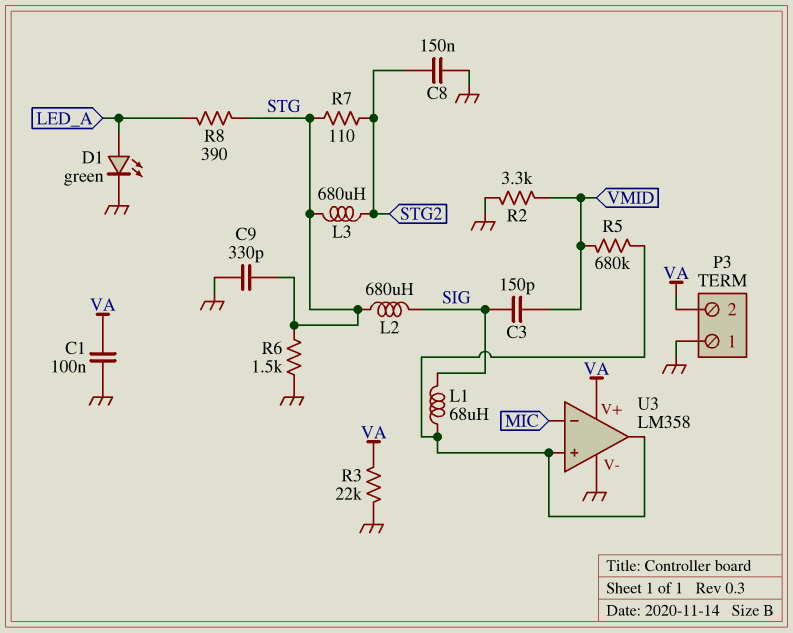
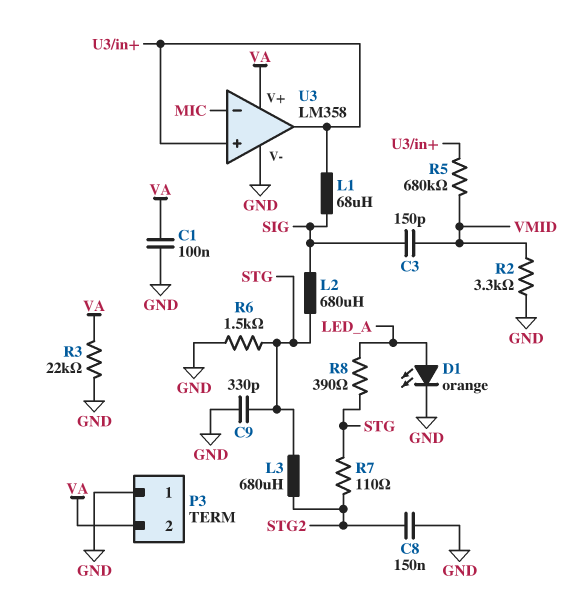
D1: LED green (A LED_A, K GND) -> LED orange (A LED_A, K GND)

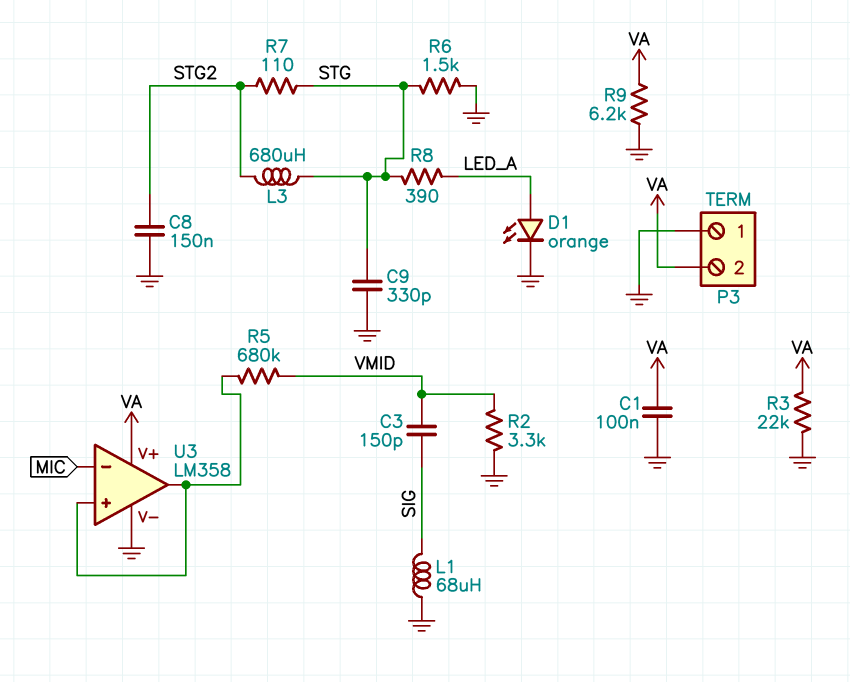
L1: 68uH (SIG, U3/in+) -> 68uH (GND, SIG)
L2: 680uH (SIG, STG) -> none
R9: none -> 6.2k (GND, VA)

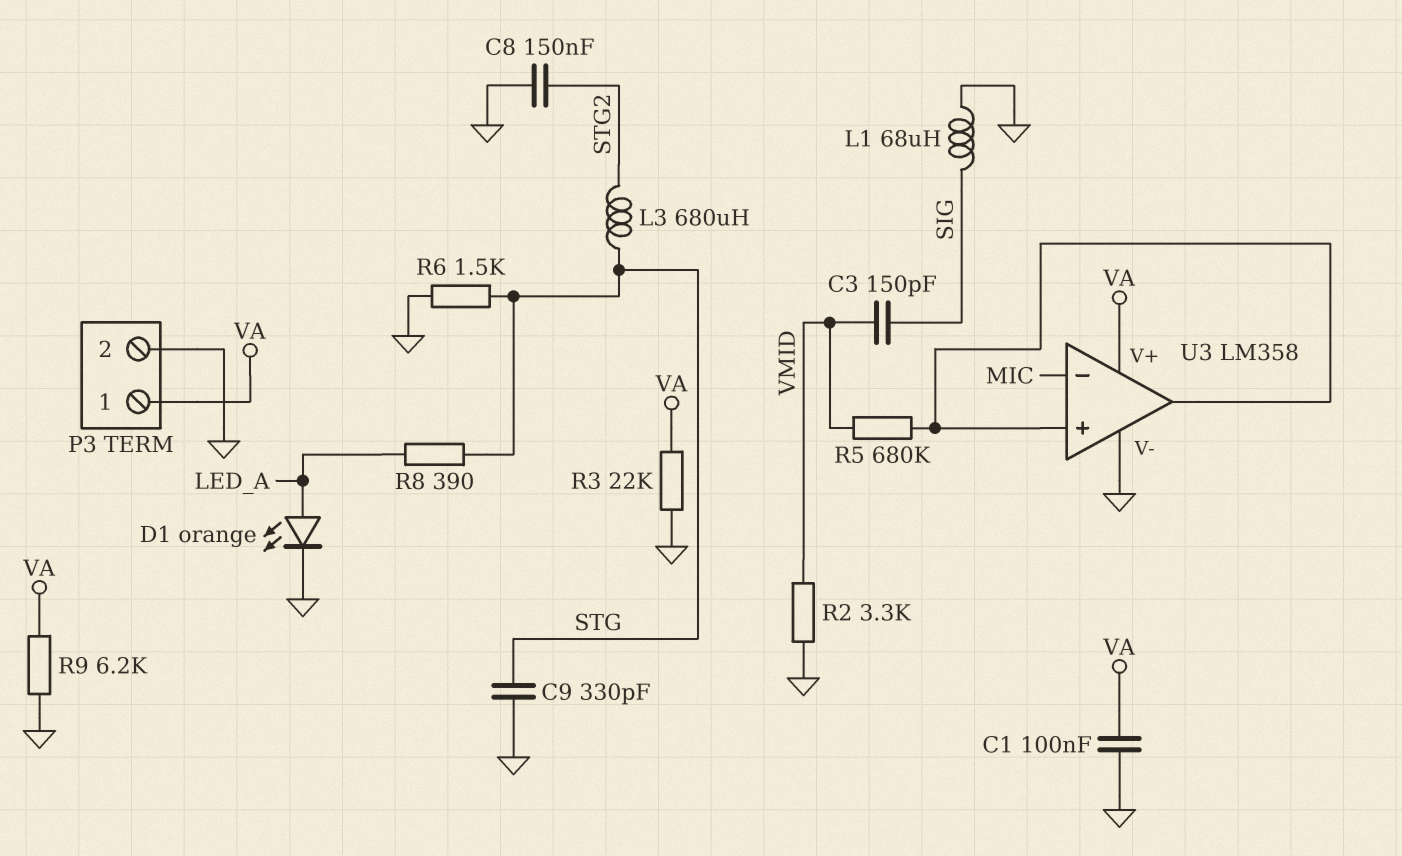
P3 pin 1: GND -> VA
P3 pin 2: VA -> GND
R7: 110 (STG, STG2) -> none

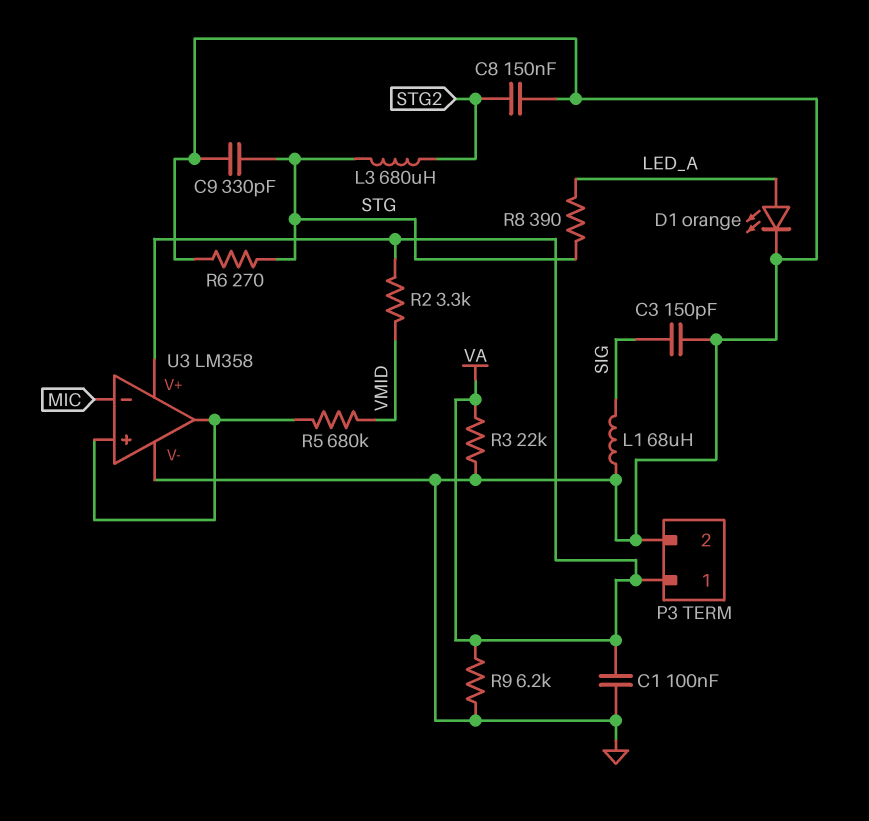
C3: 150pF (SIG, VMID) -> 150pF (GND, SIG)
R2: 3.3k (GND, VMID) -> 3.3k (VA, VMID)
R6: 1.5k (GND, STG) -> 270 (GND, STG)

